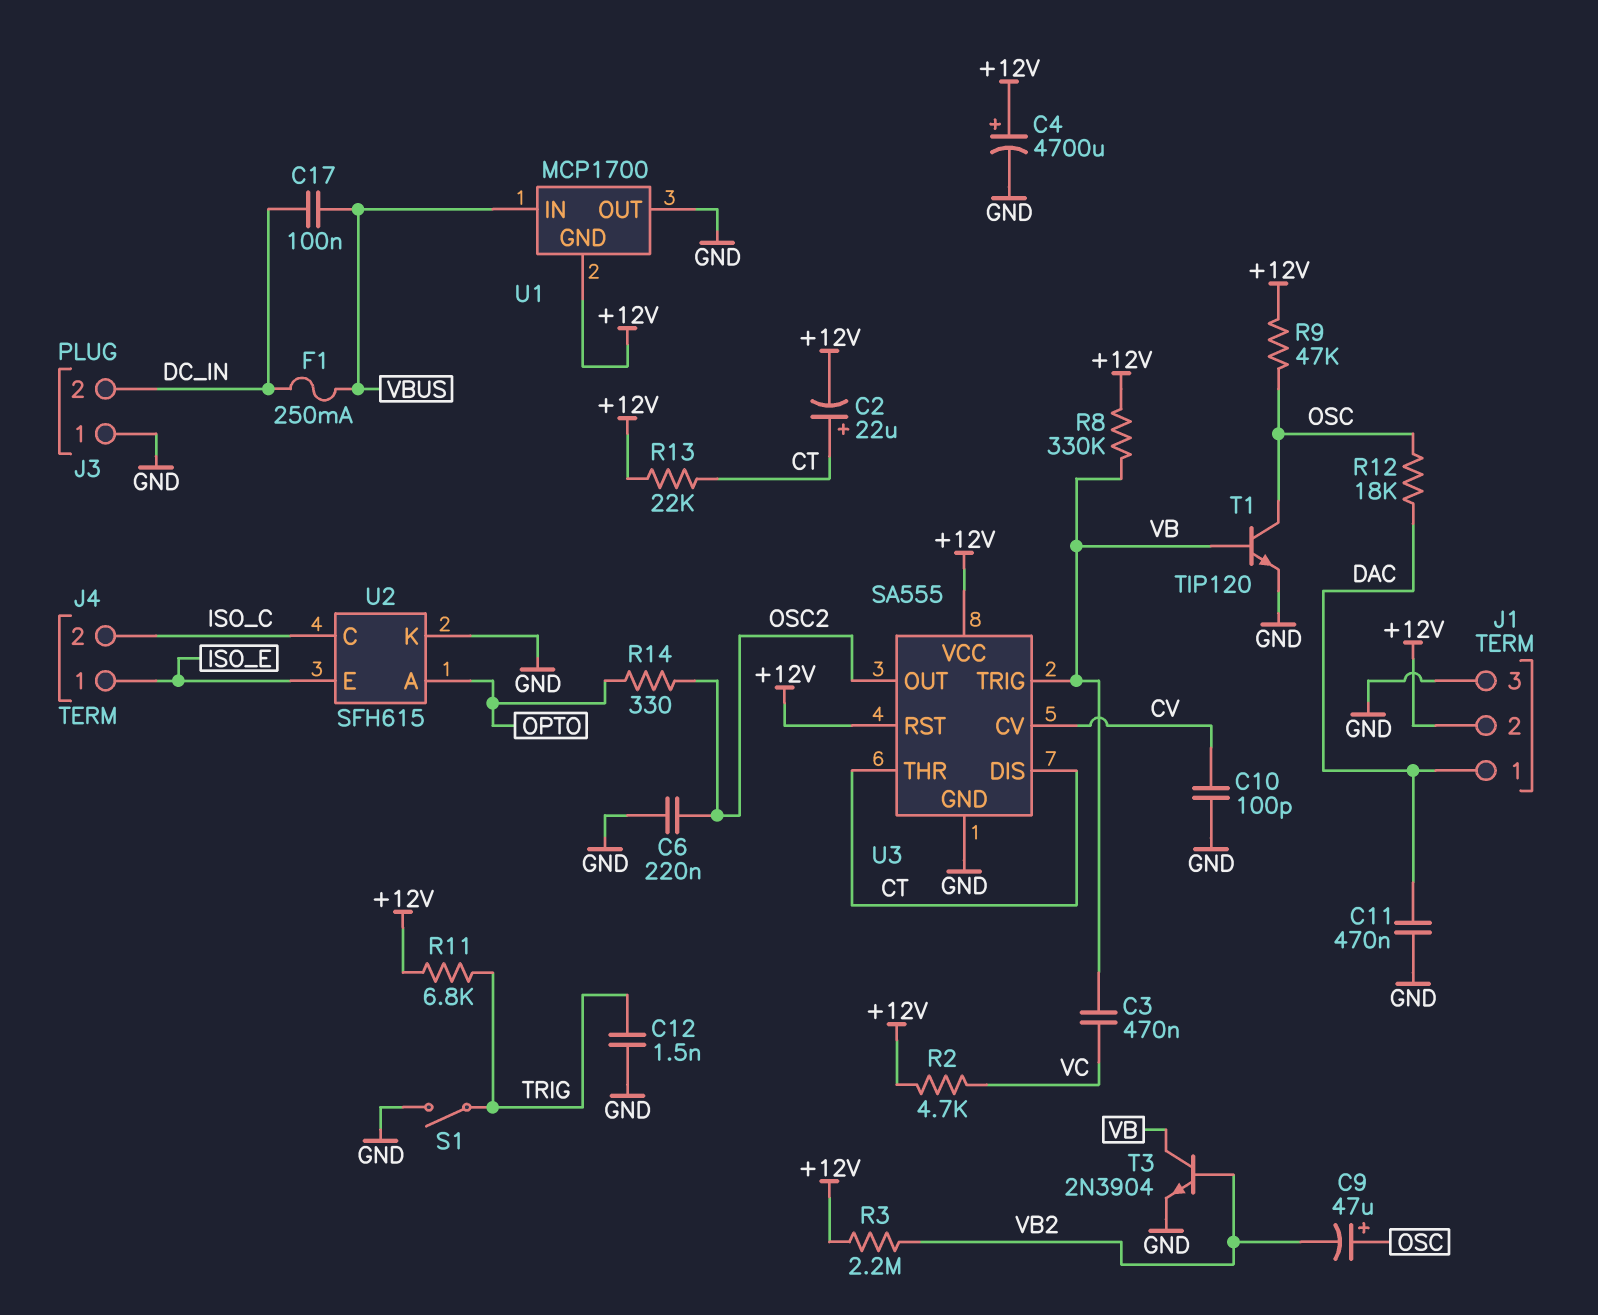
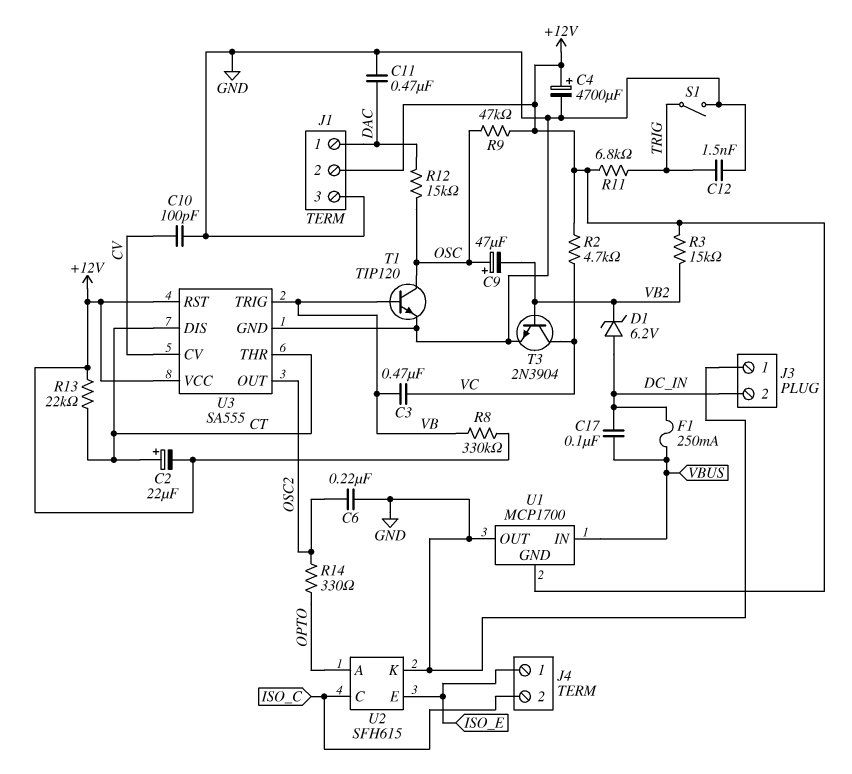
D1: none -> zener 6.2V (A DC_IN, K VB2)
R3: 2.2M (+12V, VB2) -> 15k (+12V, VB2)
R12: 18k (DAC, OSC) -> 15k (DAC, OSC)
T3: NPN 2N3904 (B VB2, C VB, E GND) -> NPN 2N3904 (B VB2, C VC, E GND)

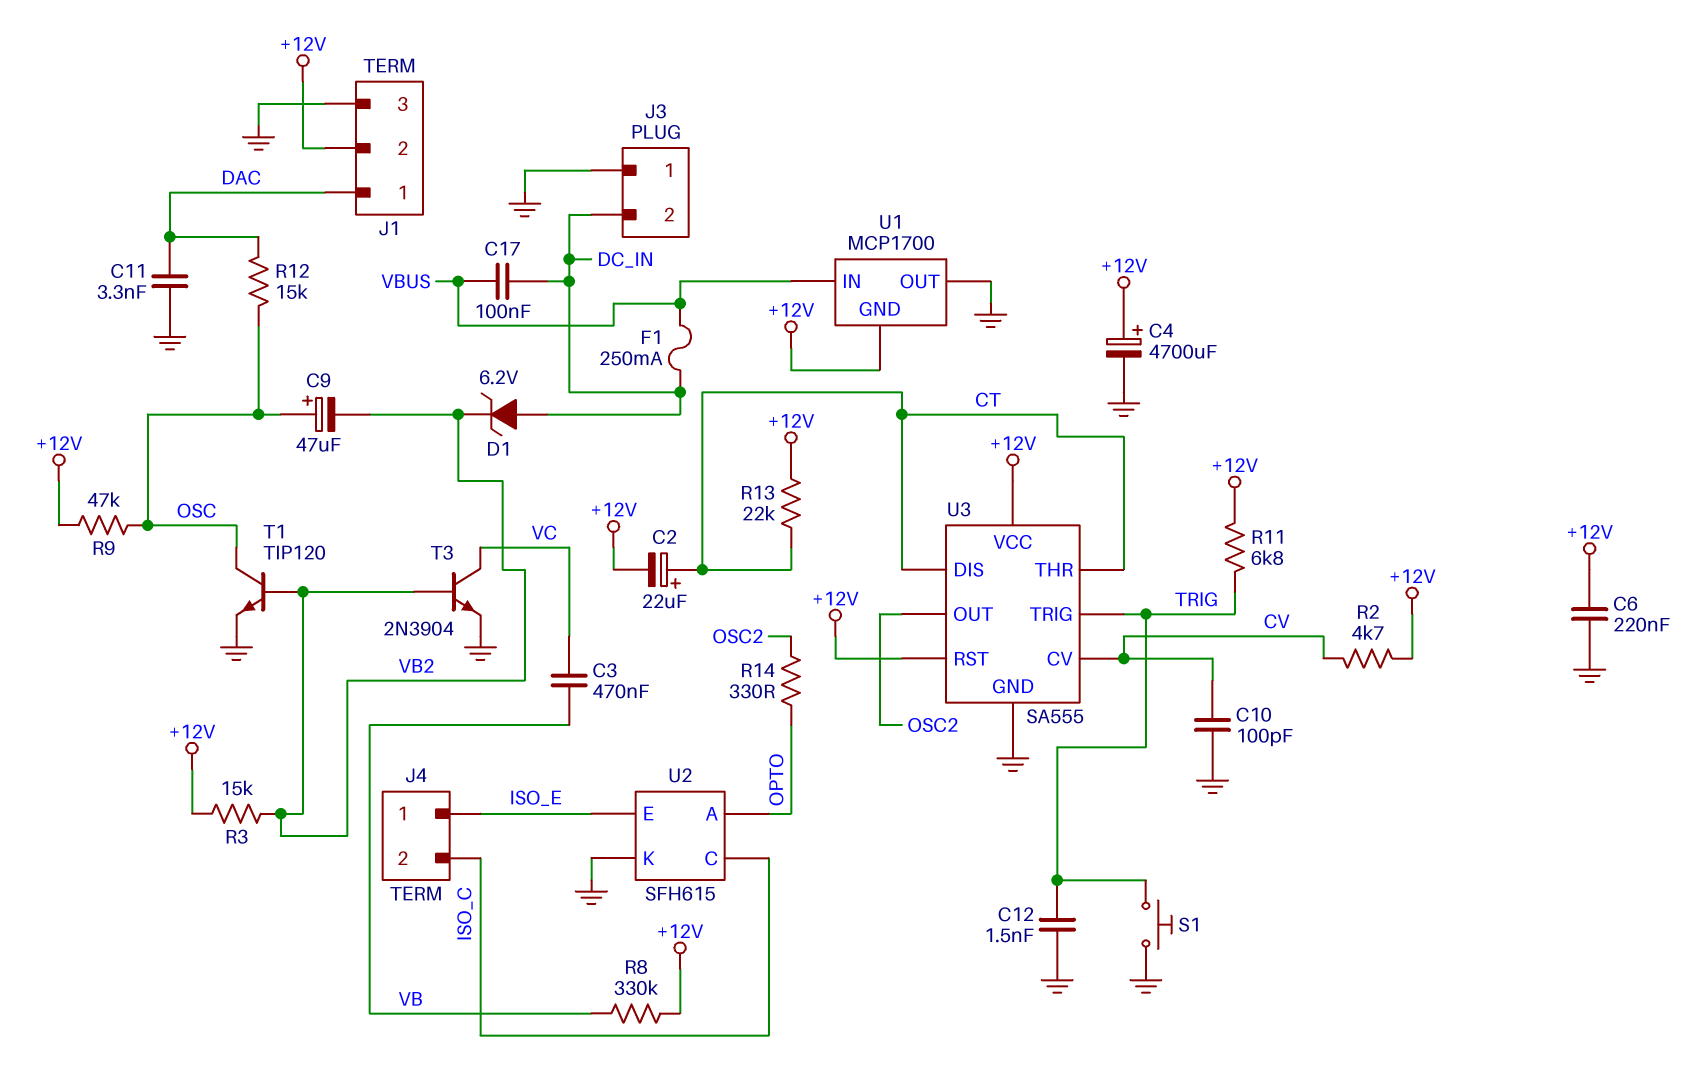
C6: 220nF (GND, OSC2) -> 220nF (+12V, GND)
C11: 470nF (DAC, GND) -> 3.3nF (DAC, GND)
R2: 4.7k (+12V, VC) -> 4.7k (+12V, CV)
S1: switch (GND, TRIG) -> button (GND, TRIG)
T1: NPN TIP120 (B VB, C OSC, E GND) -> NPN TIP120 (B VB2, C OSC, E GND)
U3 pin TRIG: VB -> TRIG

